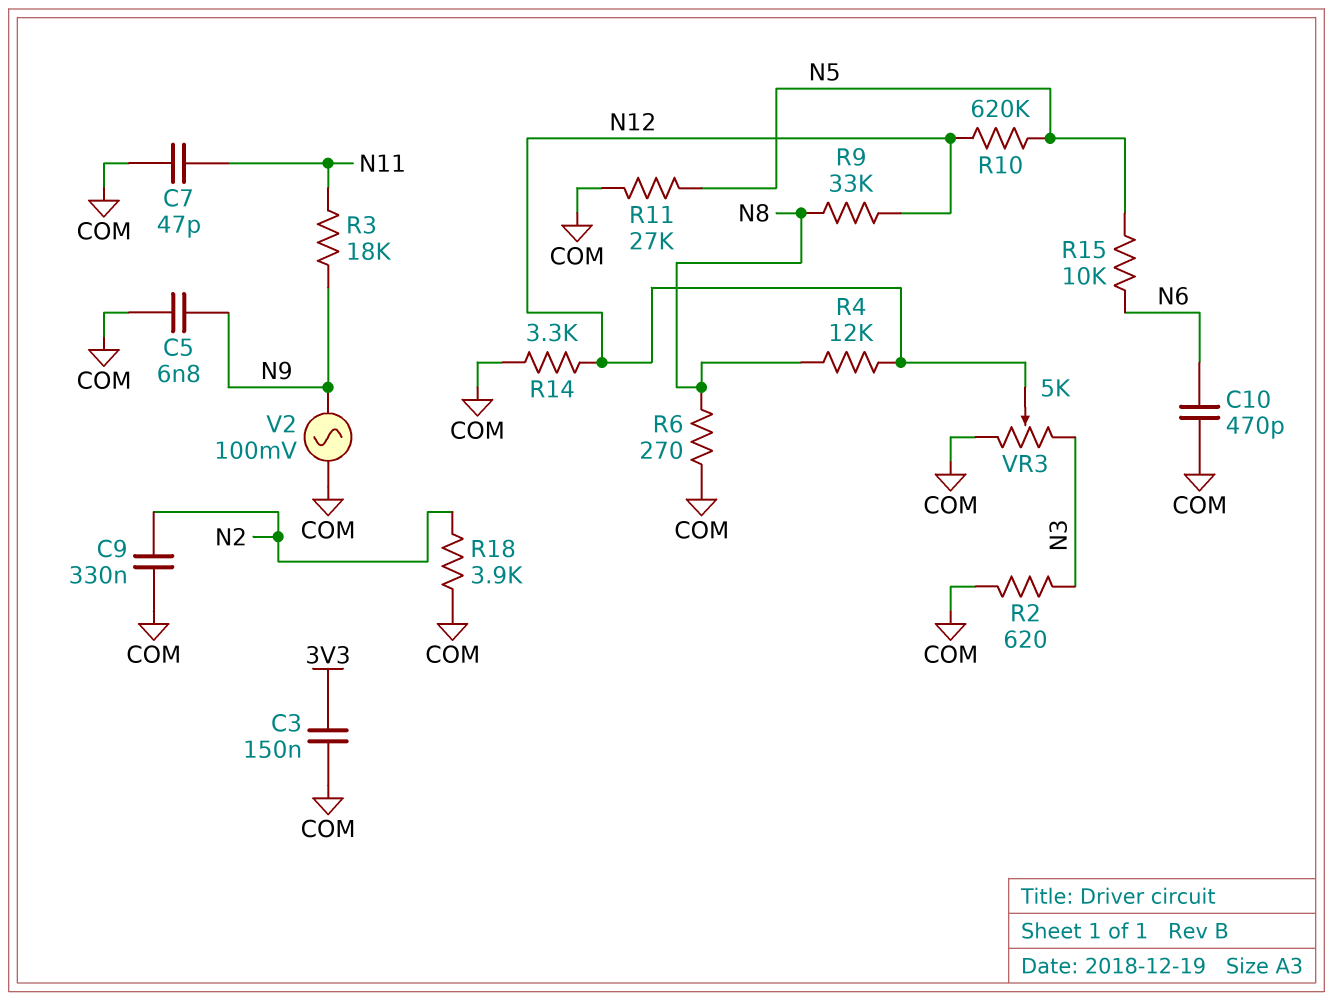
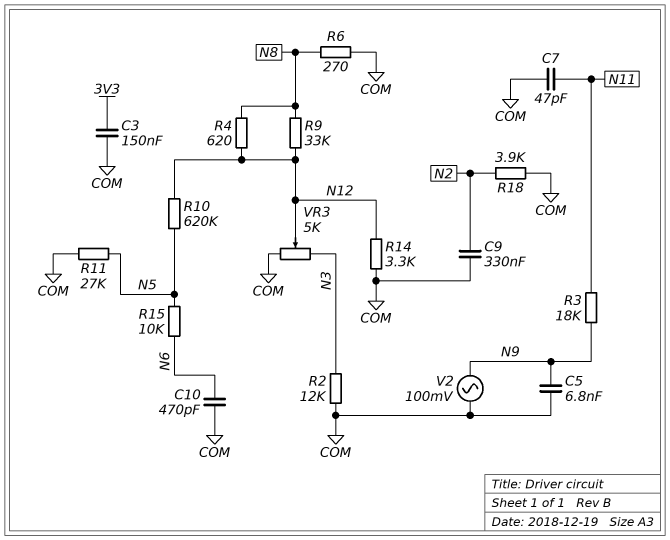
R2: 620 (COM, N3) -> 12k (COM, N3)
R4: 12k (N8, N12) -> 620 (N8, N12)

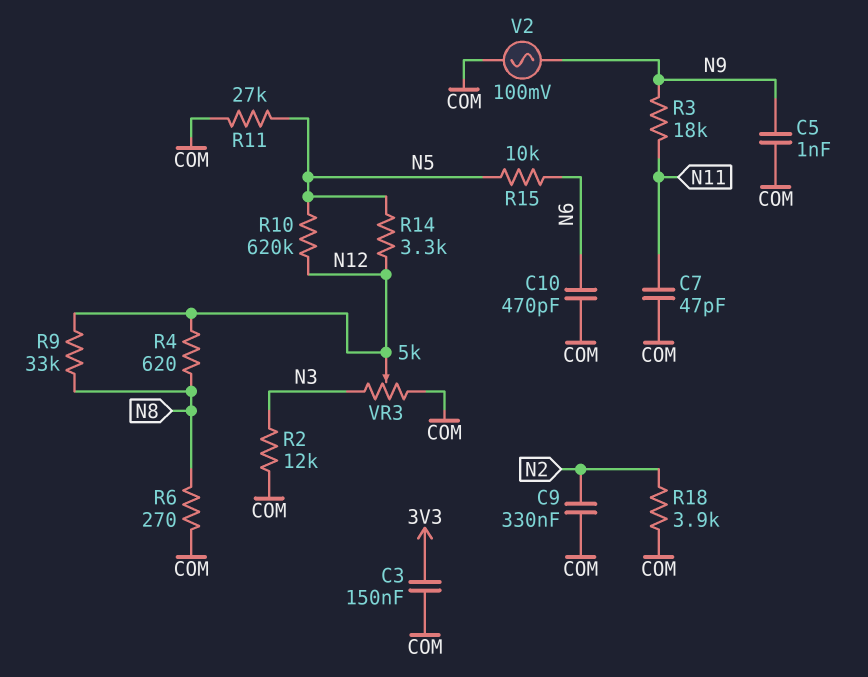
C5: 6.8nF (COM, N9) -> 1nF (COM, N9)
R14: 3.3k (COM, N12) -> 3.3k (N5, N12)

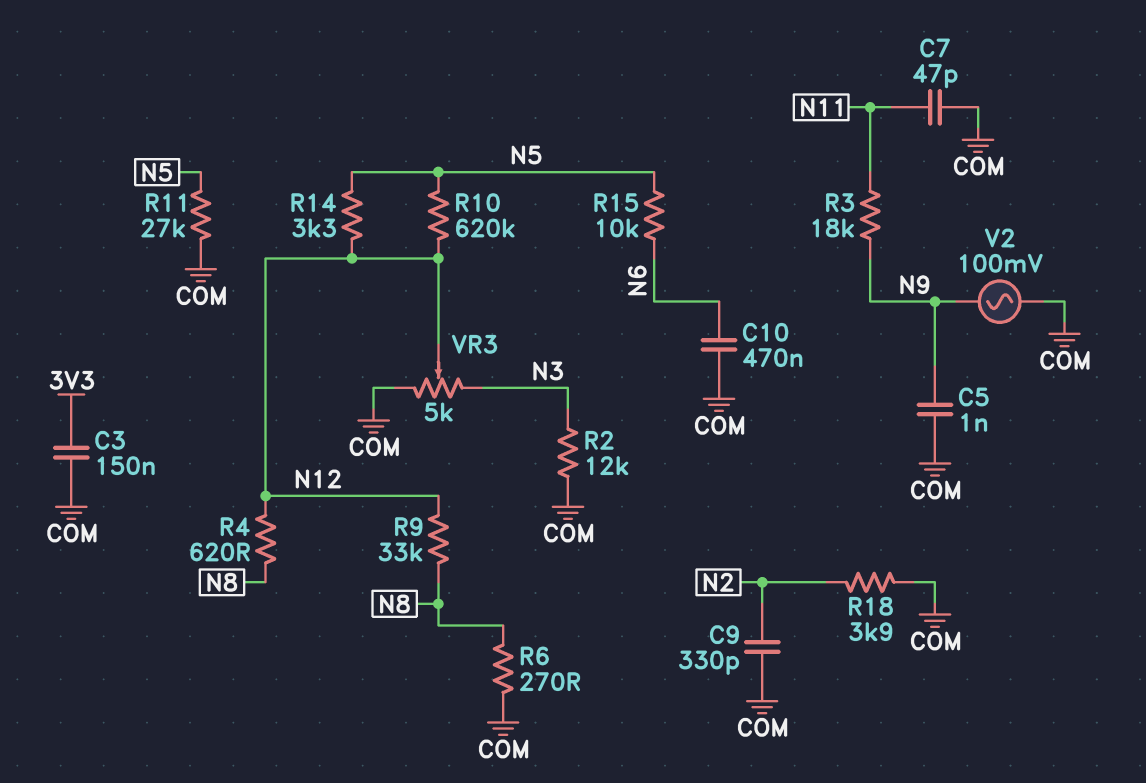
C9: 330nF (COM, N2) -> 330pF (COM, N2)
C10: 470pF (COM, N6) -> 470nF (COM, N6)

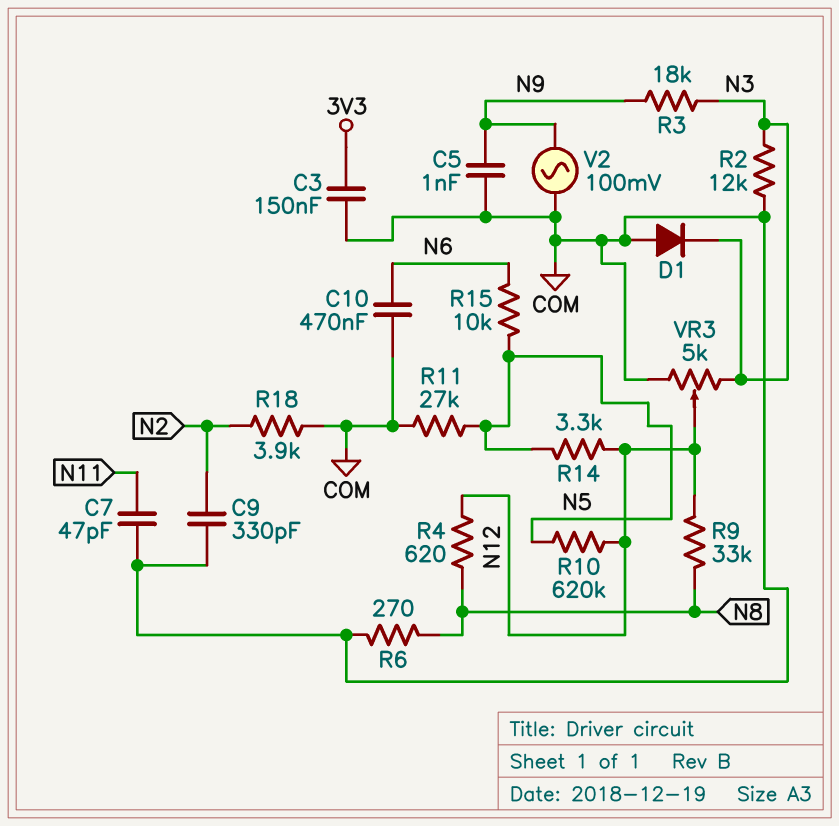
D1: none -> diode (A COM, K N3)
R3: 18k (N9, N11) -> 18k (N3, N9)

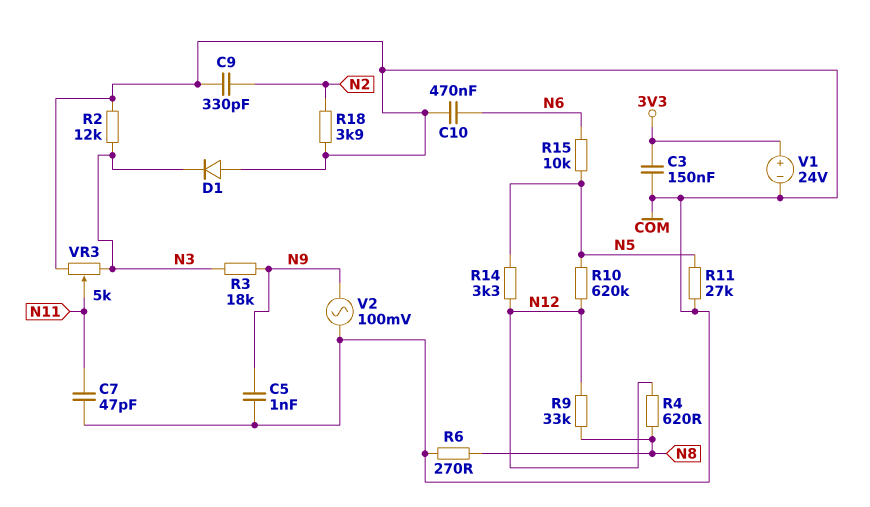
V1: none -> 24V (plus 3V3, minus COM)
VR3: 5k (COM, N3, wiper N12) -> 5k (COM, N3, wiper N11)

